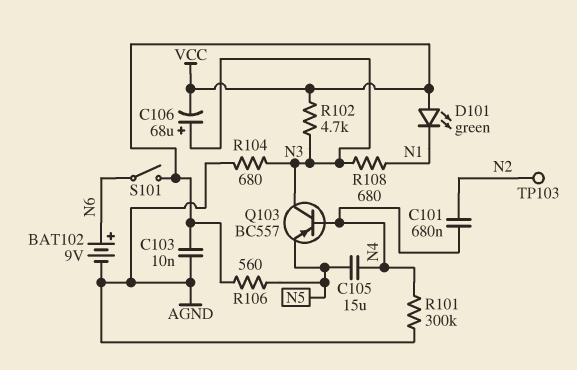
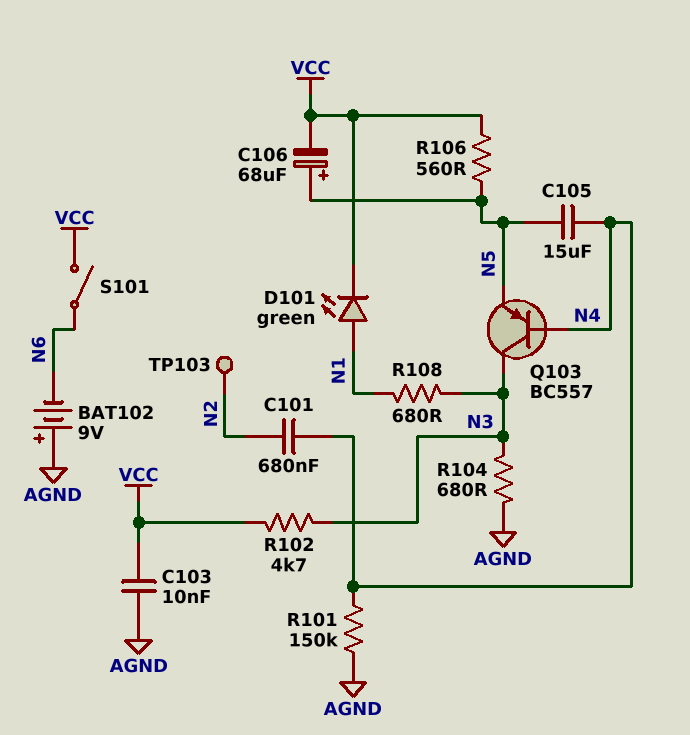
BAT102: 9V (plus N6, minus AGND) -> 9V (plus AGND, minus N6)
C106: 68uF (plus N3, minus VCC) -> 68uF (plus N5, minus VCC)
D101: LED green (A VCC, K N1) -> LED green (A N1, K VCC)
R101: 300k (AGND, N4) -> 150k (AGND, N4)

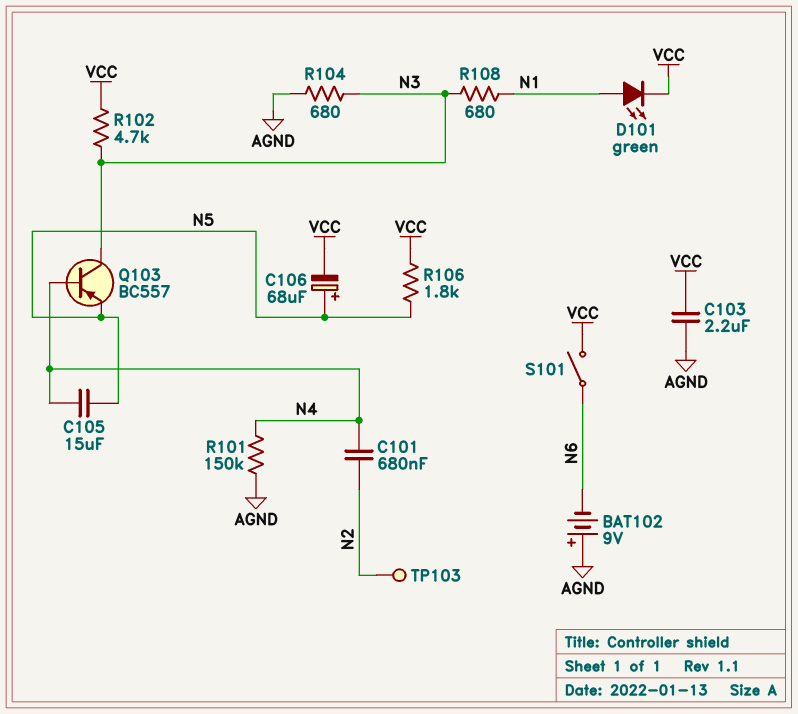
C103: 10nF (AGND, VCC) -> 2.2uF (AGND, VCC)
R106: 560 (N5, VCC) -> 1.8k (N5, VCC)

